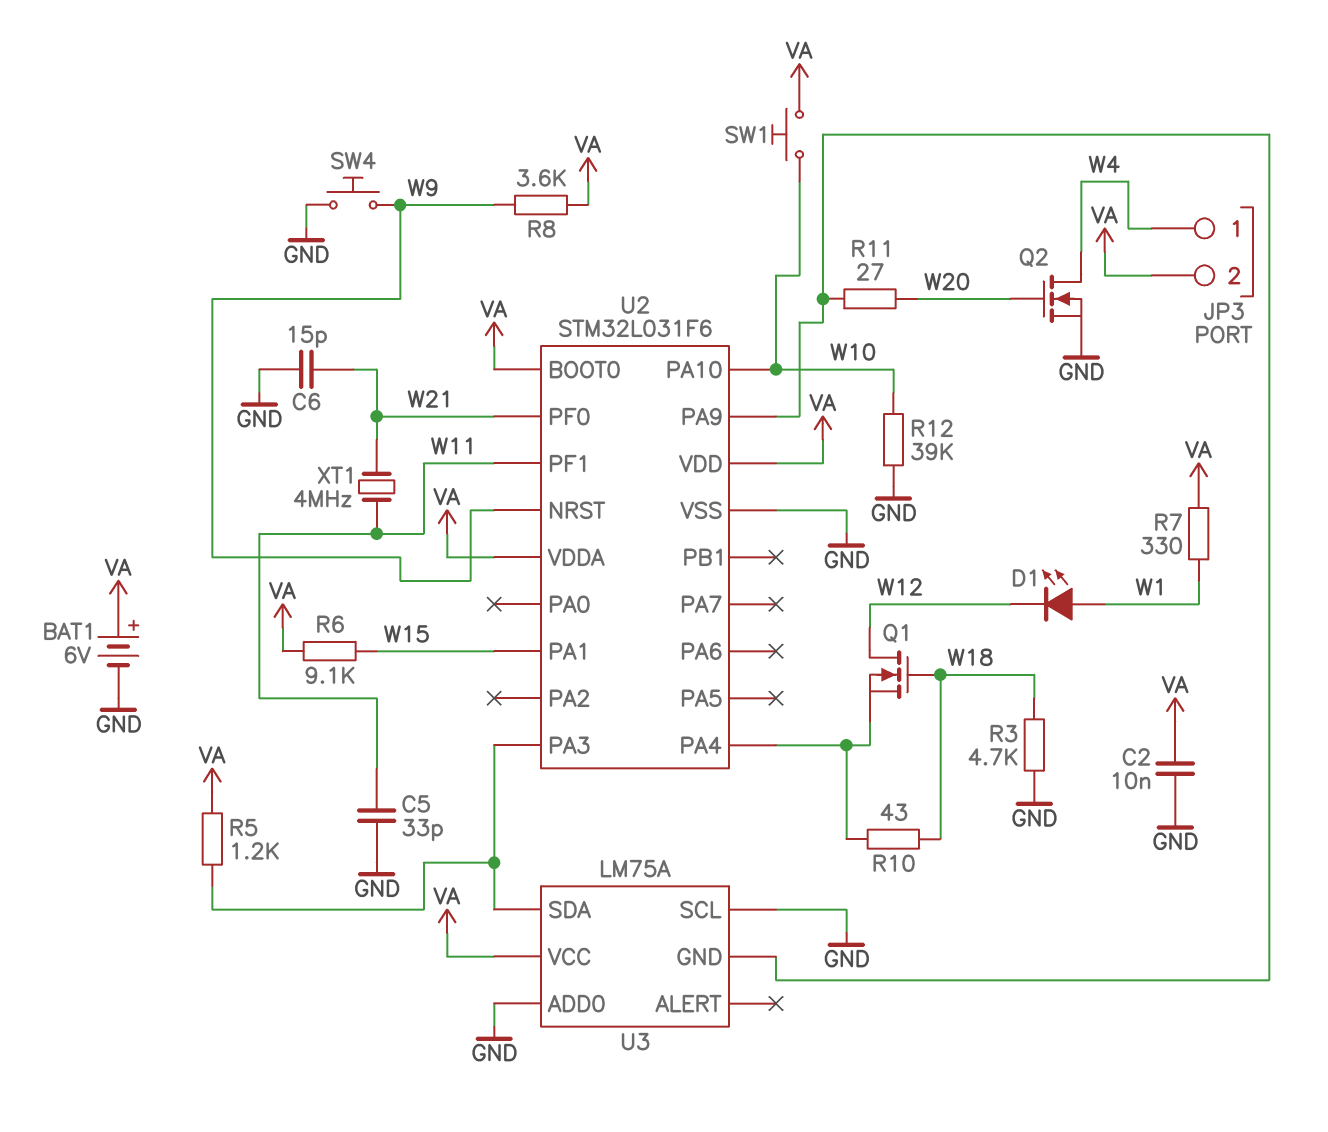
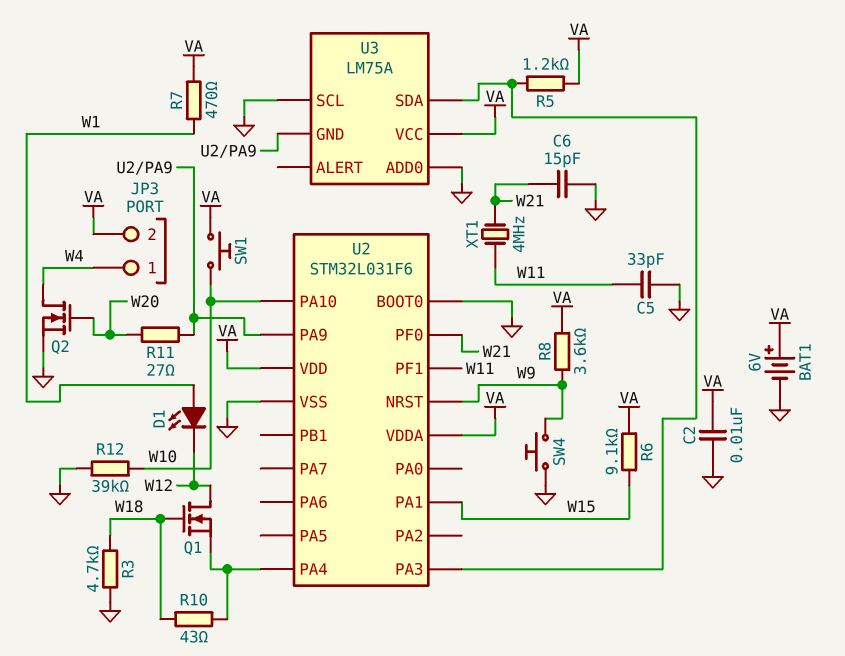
R7: 330 (VA, W1) -> 470 (VA, W1)
U2 pin BOOT0: VA -> GND

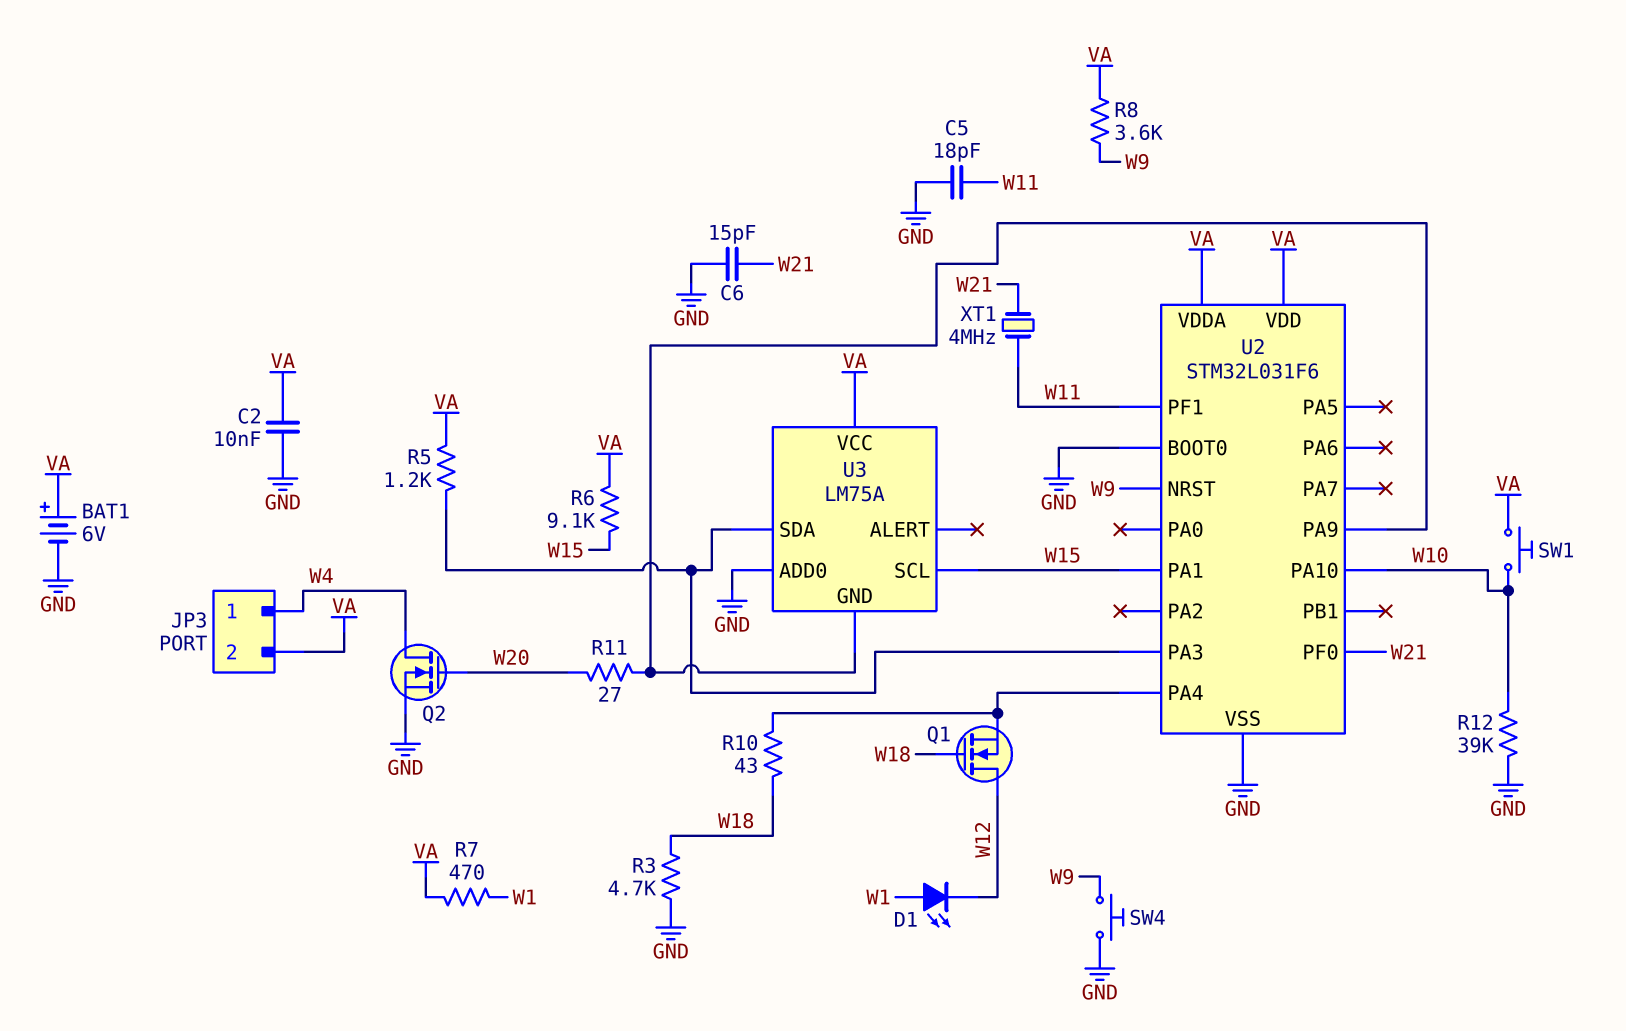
C5: 33pF (GND, W11) -> 18pF (GND, W11)
U3 pin SCL: GND -> W15

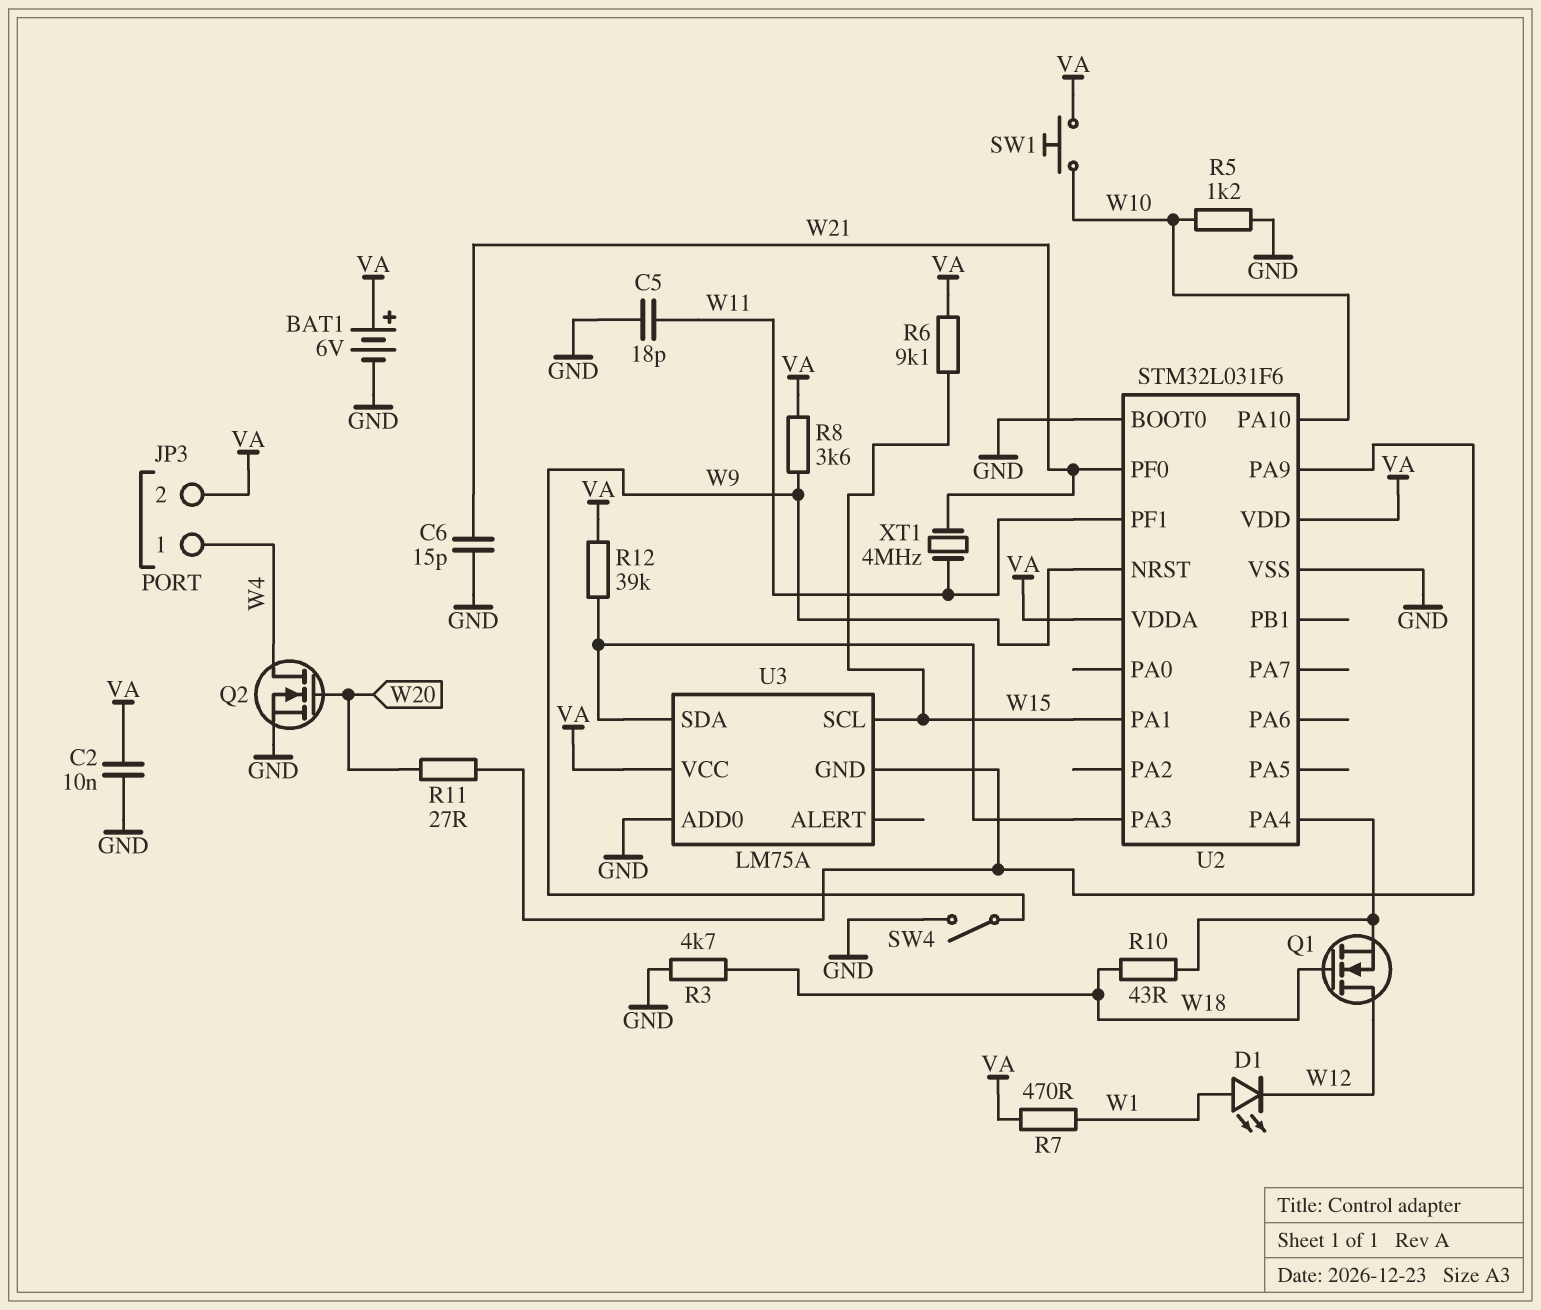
R5: 1.2k (U2/PA3, VA) -> 1.2k (GND, W10)
R12: 39k (GND, W10) -> 39k (U2/PA3, VA)
SW4: button (GND, W9) -> switch (GND, W9)

